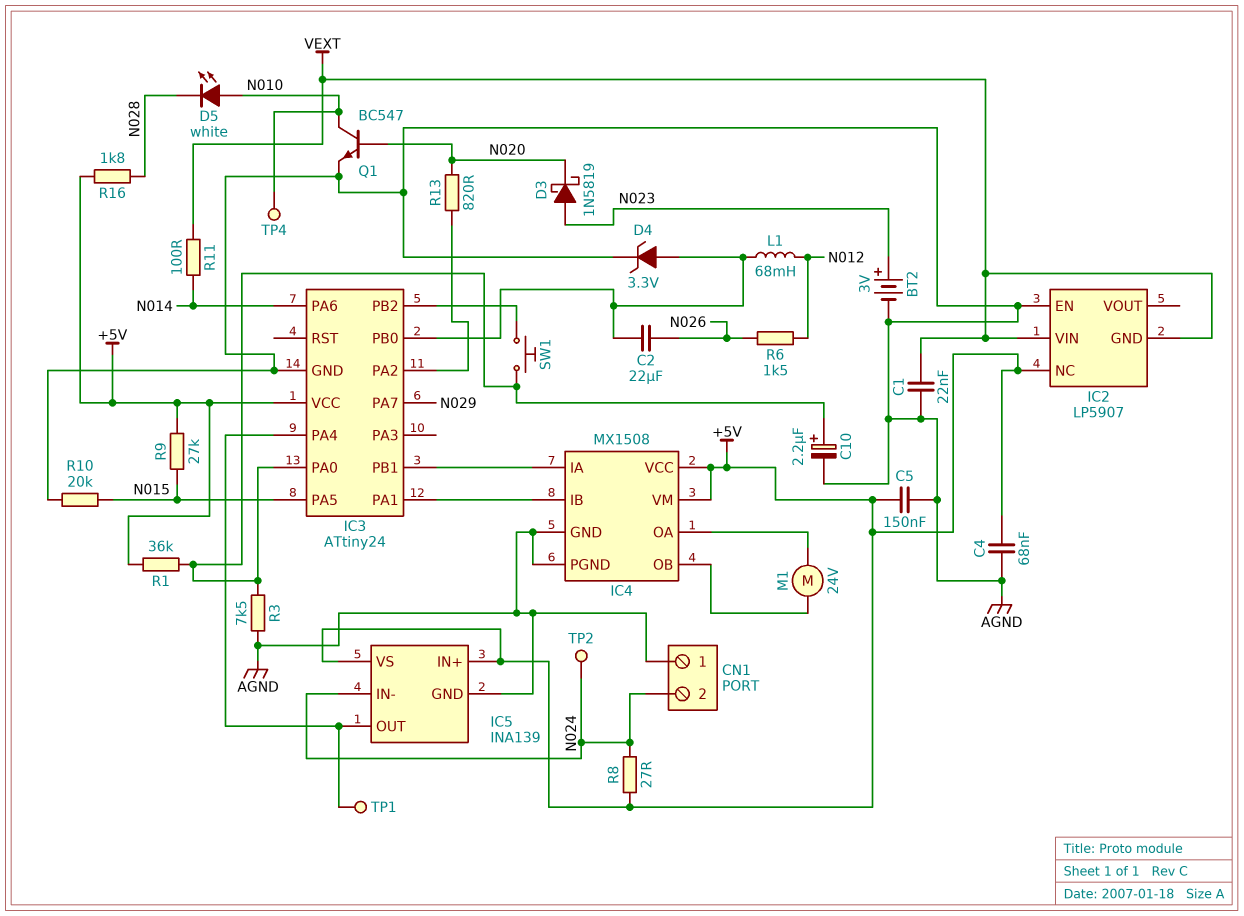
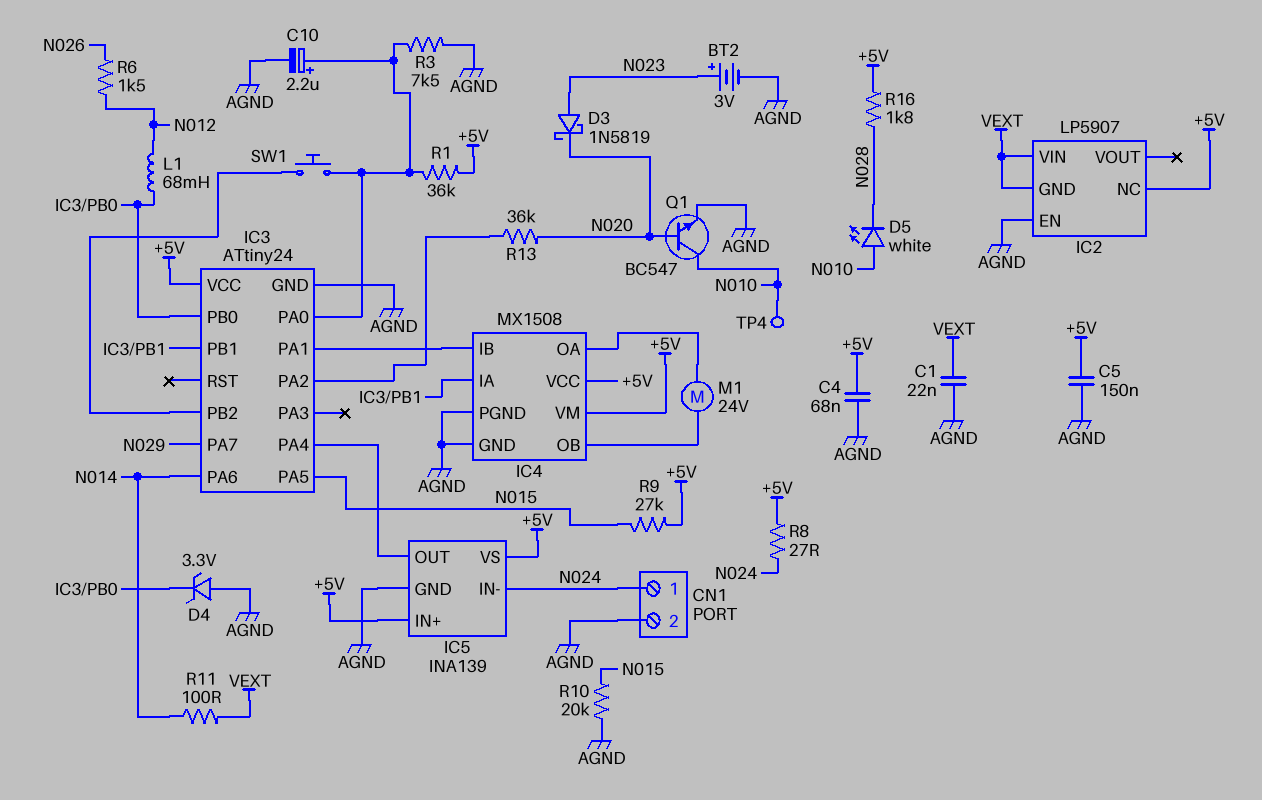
C2: 22uF (IC3/PB0, N026) -> none
CN1 pin 1: AGND -> N024
CN1 pin 2: N024 -> AGND
D4: zener 3.3V (A IC3/PB0, K AGND) -> zener 3.3V (A AGND, K IC3/PB0)
R13: 820 (IC3/PA2, N020) -> 36k (IC3/PA2, N020)
TP1: test point (IC3/PA4) -> none
TP2: test point (N024) -> none

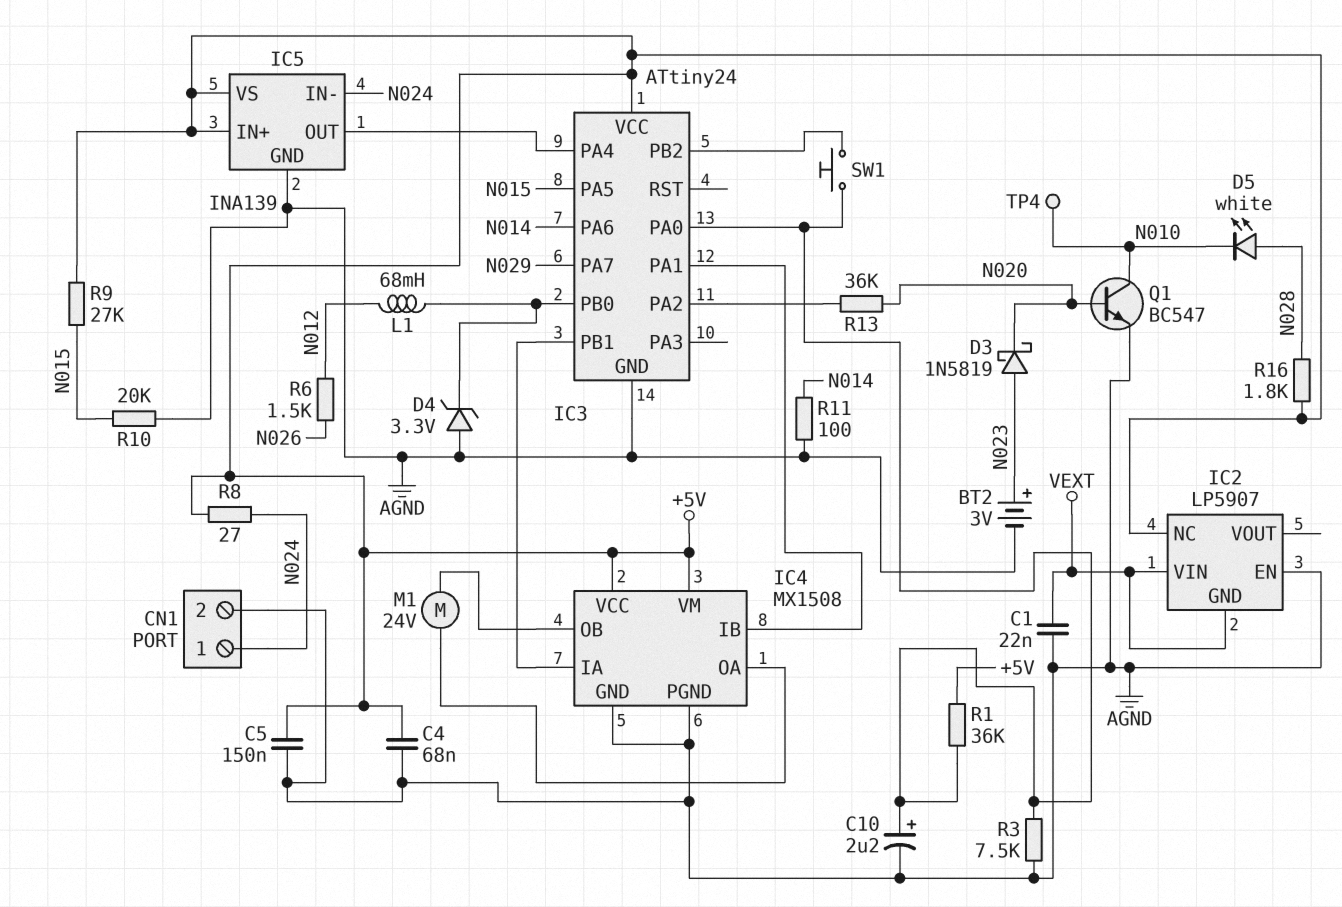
D5: LED white (A N010, K N028) -> LED white (A N028, K N010)
R11: 100 (N014, VEXT) -> 100 (AGND, N014)

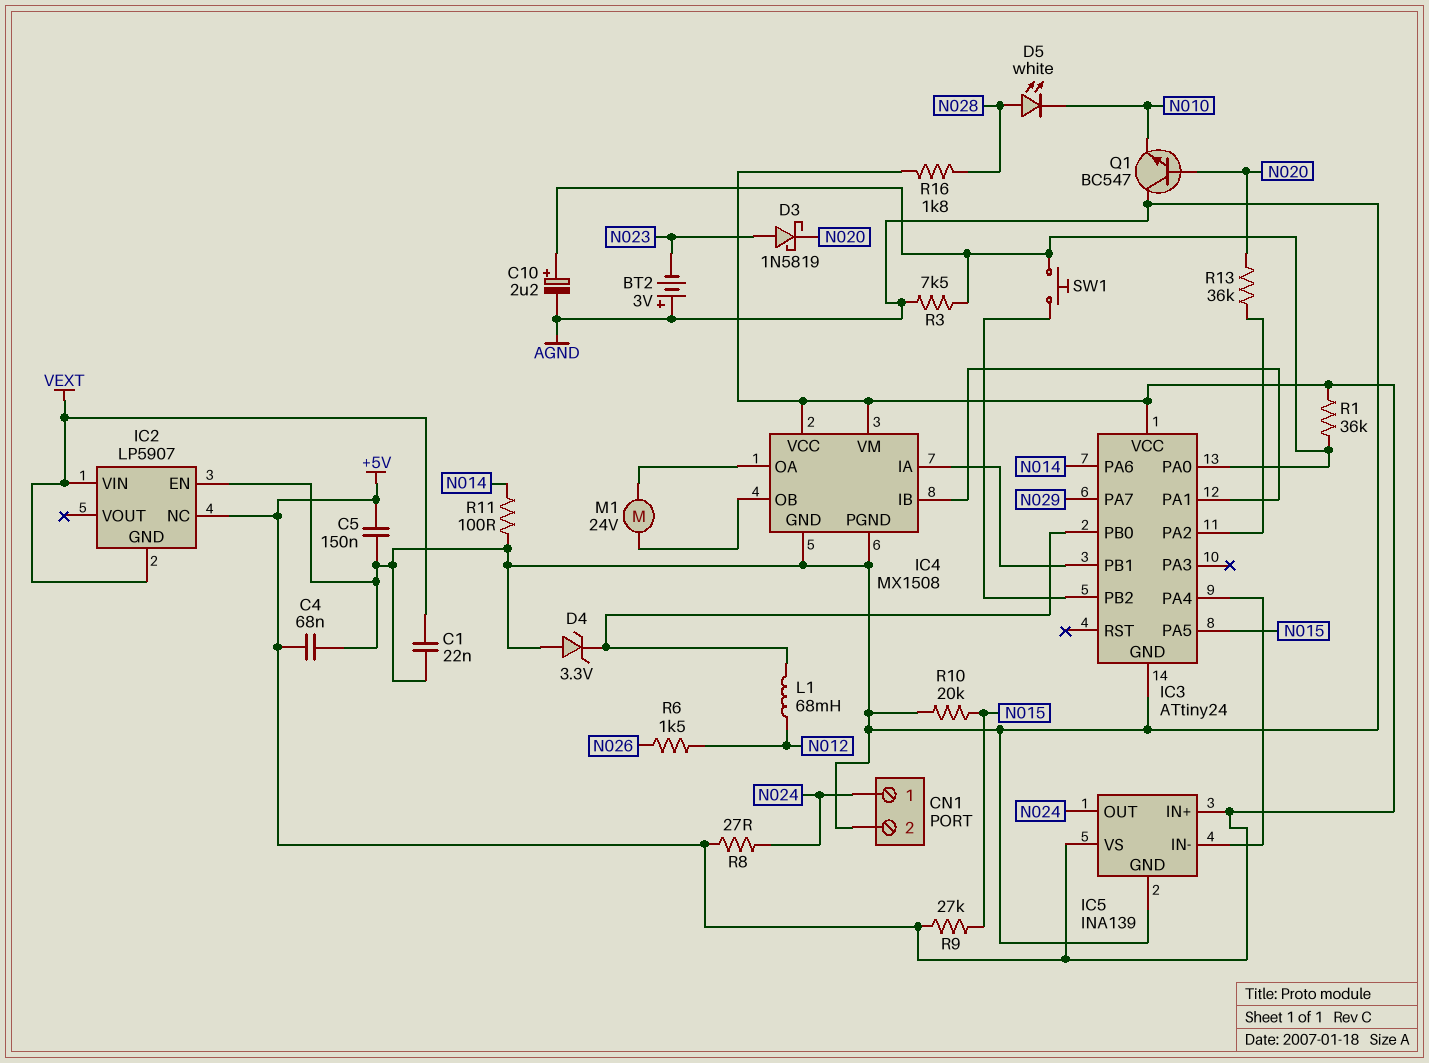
BT2: 3V (plus N023, minus AGND) -> 3V (plus AGND, minus N023)
IC5 pin IN-: N024 -> IC3/PA4
IC5 pin OUT: IC3/PA4 -> N024
Q1: NPN BC547 (B N020, C N010, E AGND) -> NPN BC547 (B N020, C AGND, E N010)
TP4: test point (N010) -> none

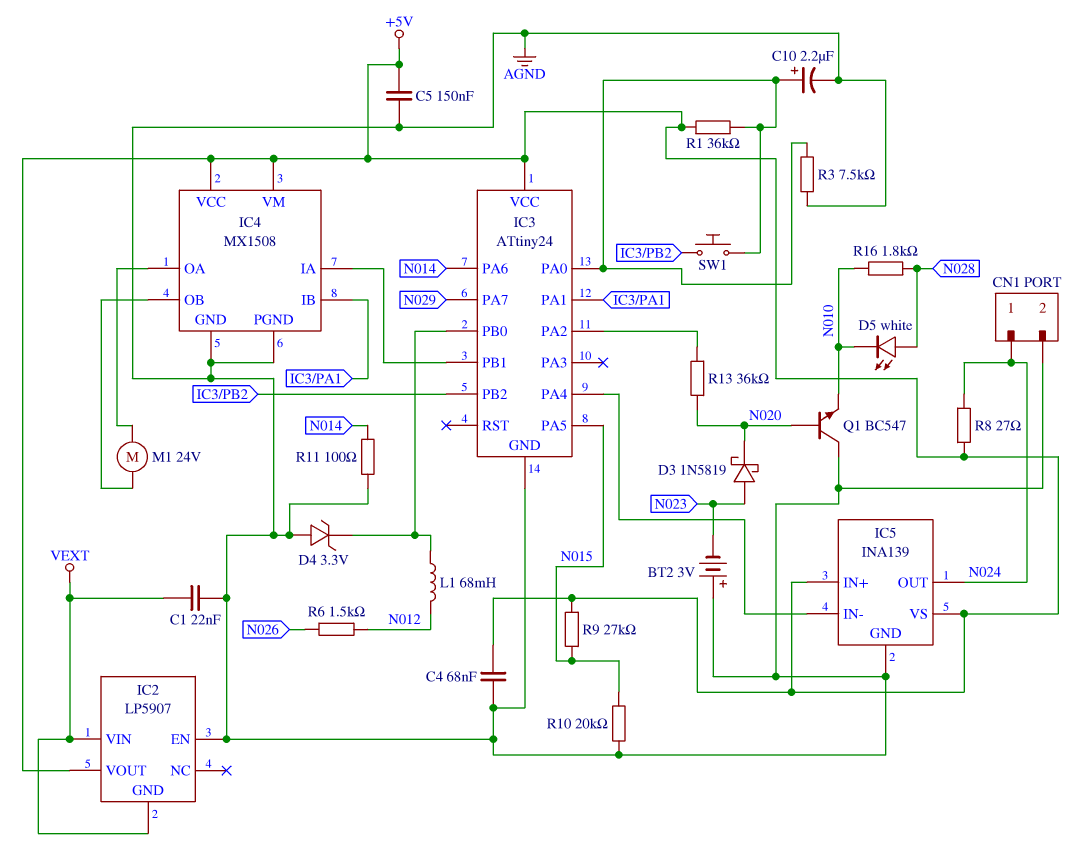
IC2 pin NC: +5V -> none
IC2 pin VOUT: none -> +5V
R16: 1.8k (+5V, N028) -> 1.8k (N010, N028)

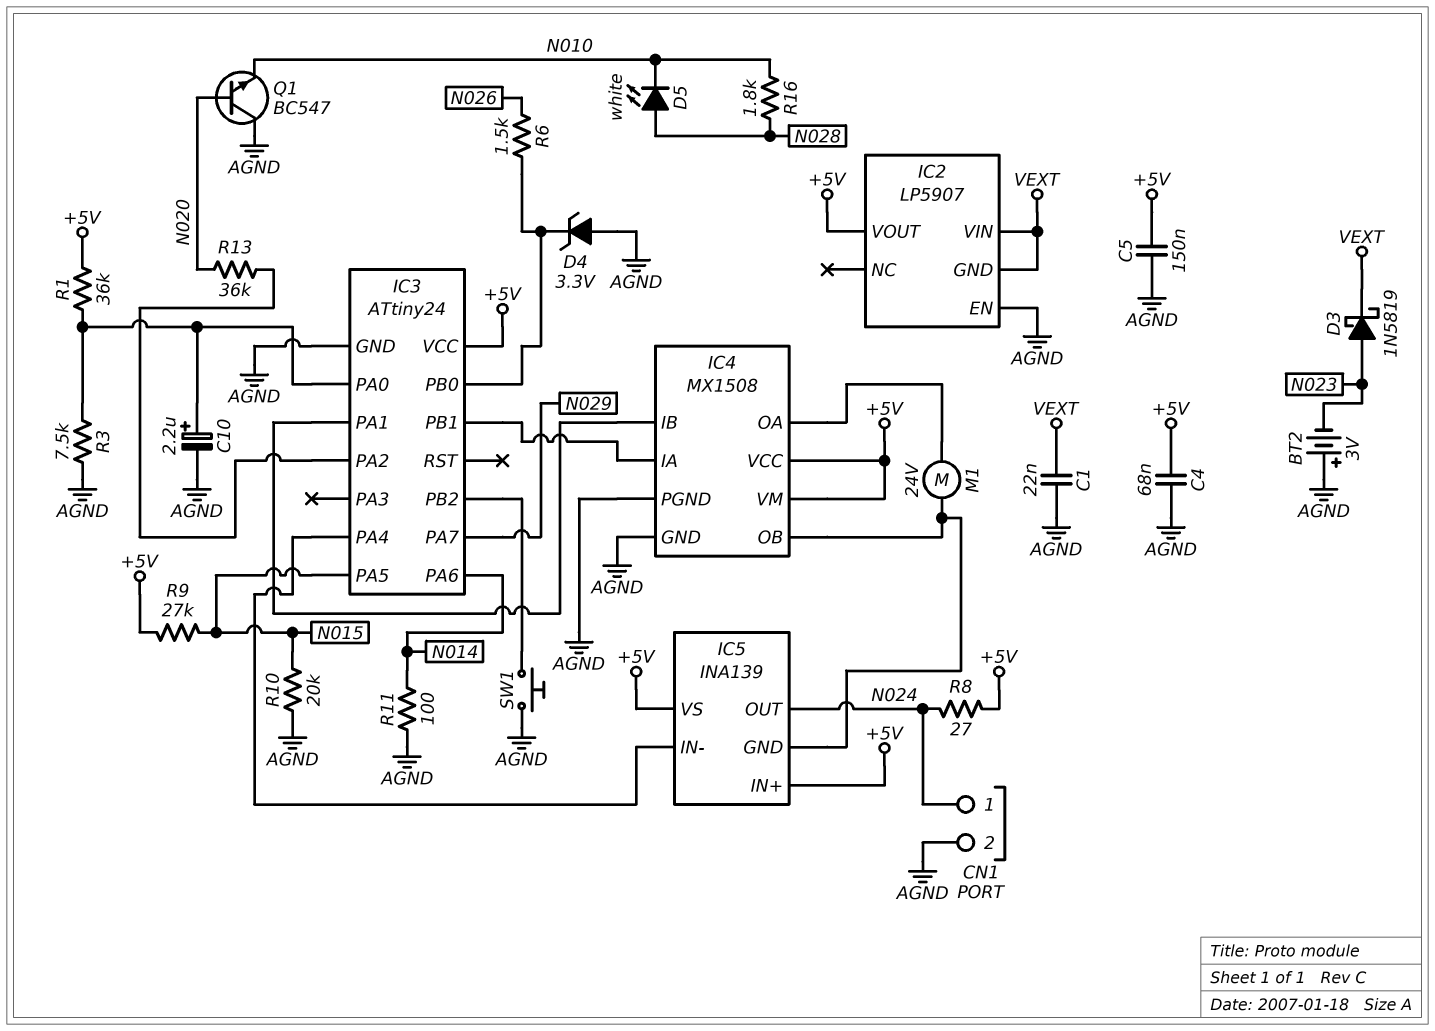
D3: schottky 1N5819 (A N023, K N020) -> schottky 1N5819 (A N023, K VEXT)
IC5 pin GND: AGND -> IC4/OB
L1: 68mH (IC3/PB0, N012) -> none
R6: 1.5k (N012, N026) -> 1.5k (IC3/PB0, N026)
SW1: button (IC3/PA0, IC3/PB2) -> button (AGND, IC3/PB2)

